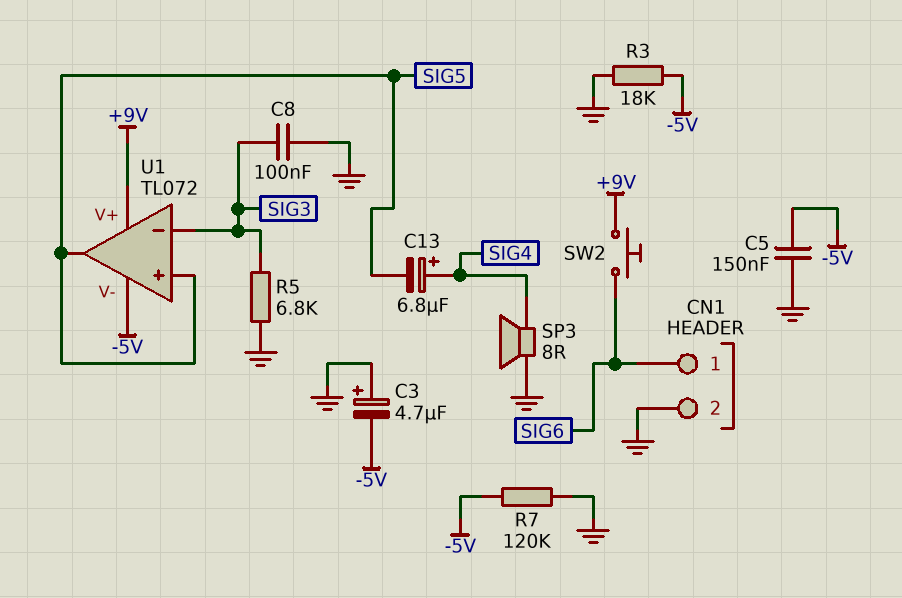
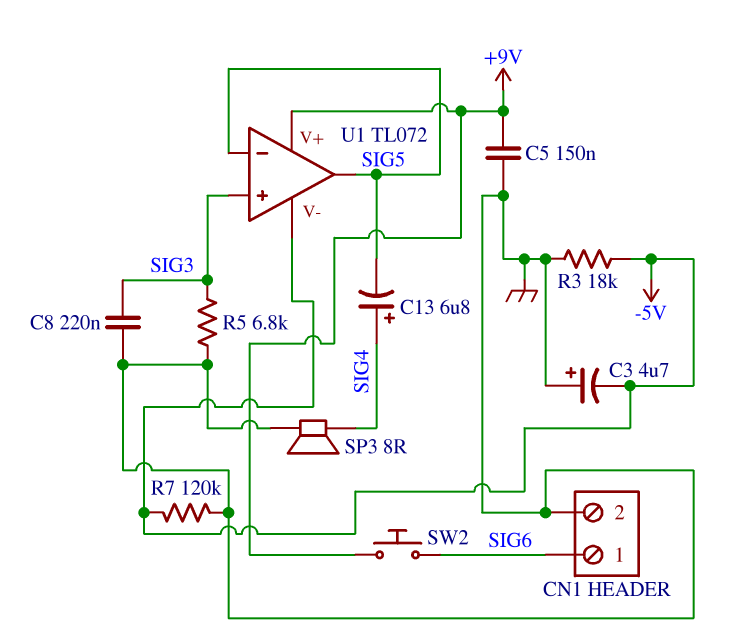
C5: 150nF (-5V, GND) -> 150nF (+9V, GND)
C8: 100nF (GND, SIG3) -> 220nF (GND, SIG3)
U1 pin in+: SIG5 -> SIG3
U1 pin in-: SIG3 -> SIG5

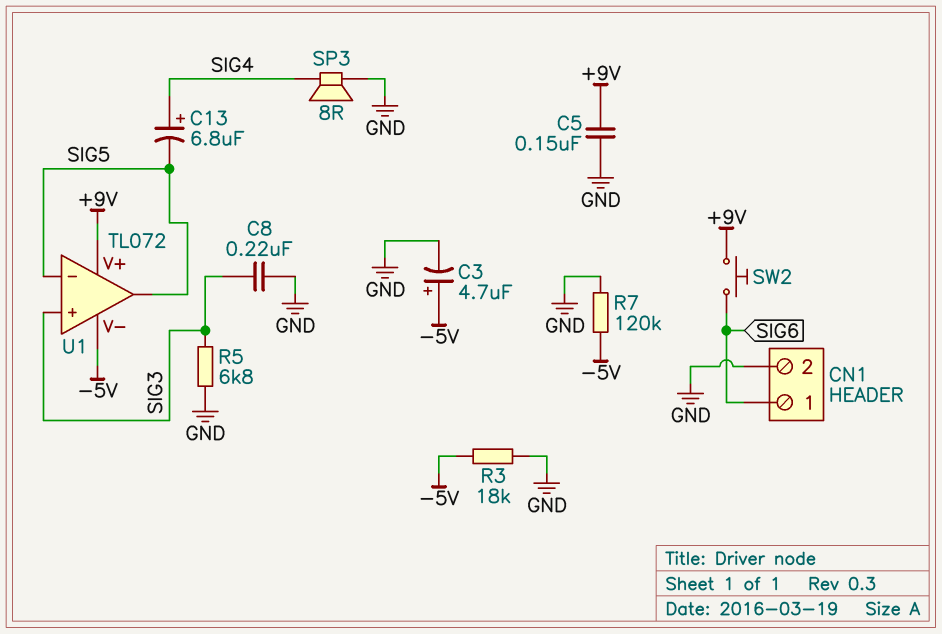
C3: 4.7uF (plus GND, minus -5V) -> 4.7uF (plus -5V, minus GND)

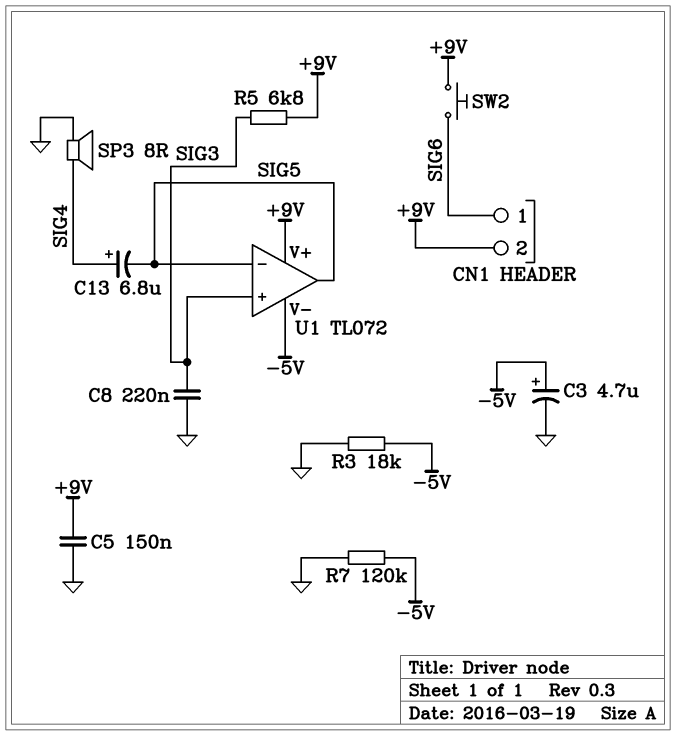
CN1 pin 2: GND -> +9V
R5: 6.8k (GND, SIG3) -> 6.8k (+9V, SIG3)

